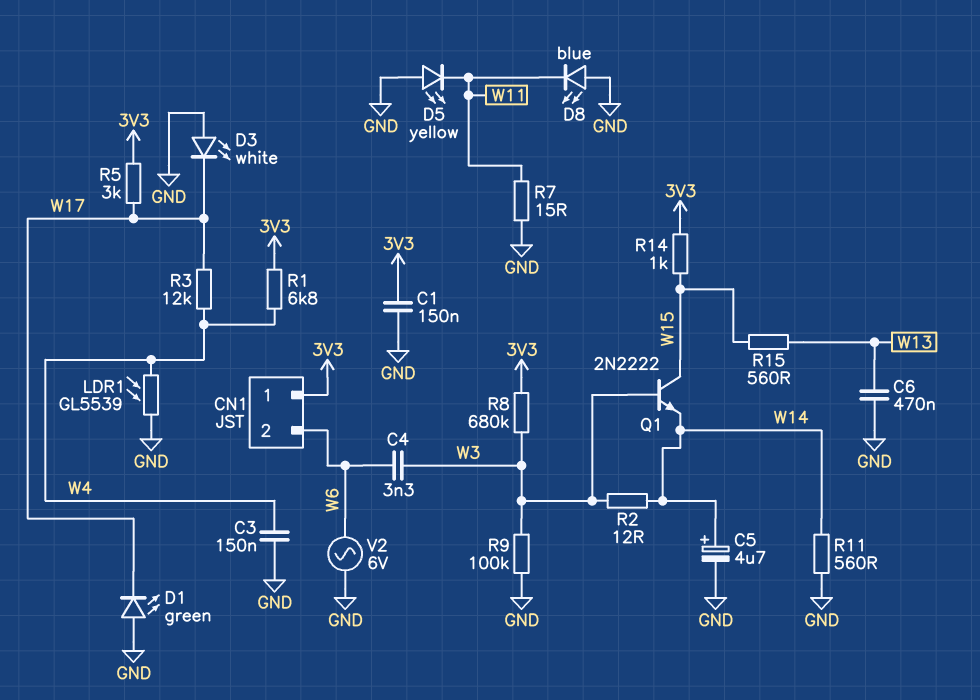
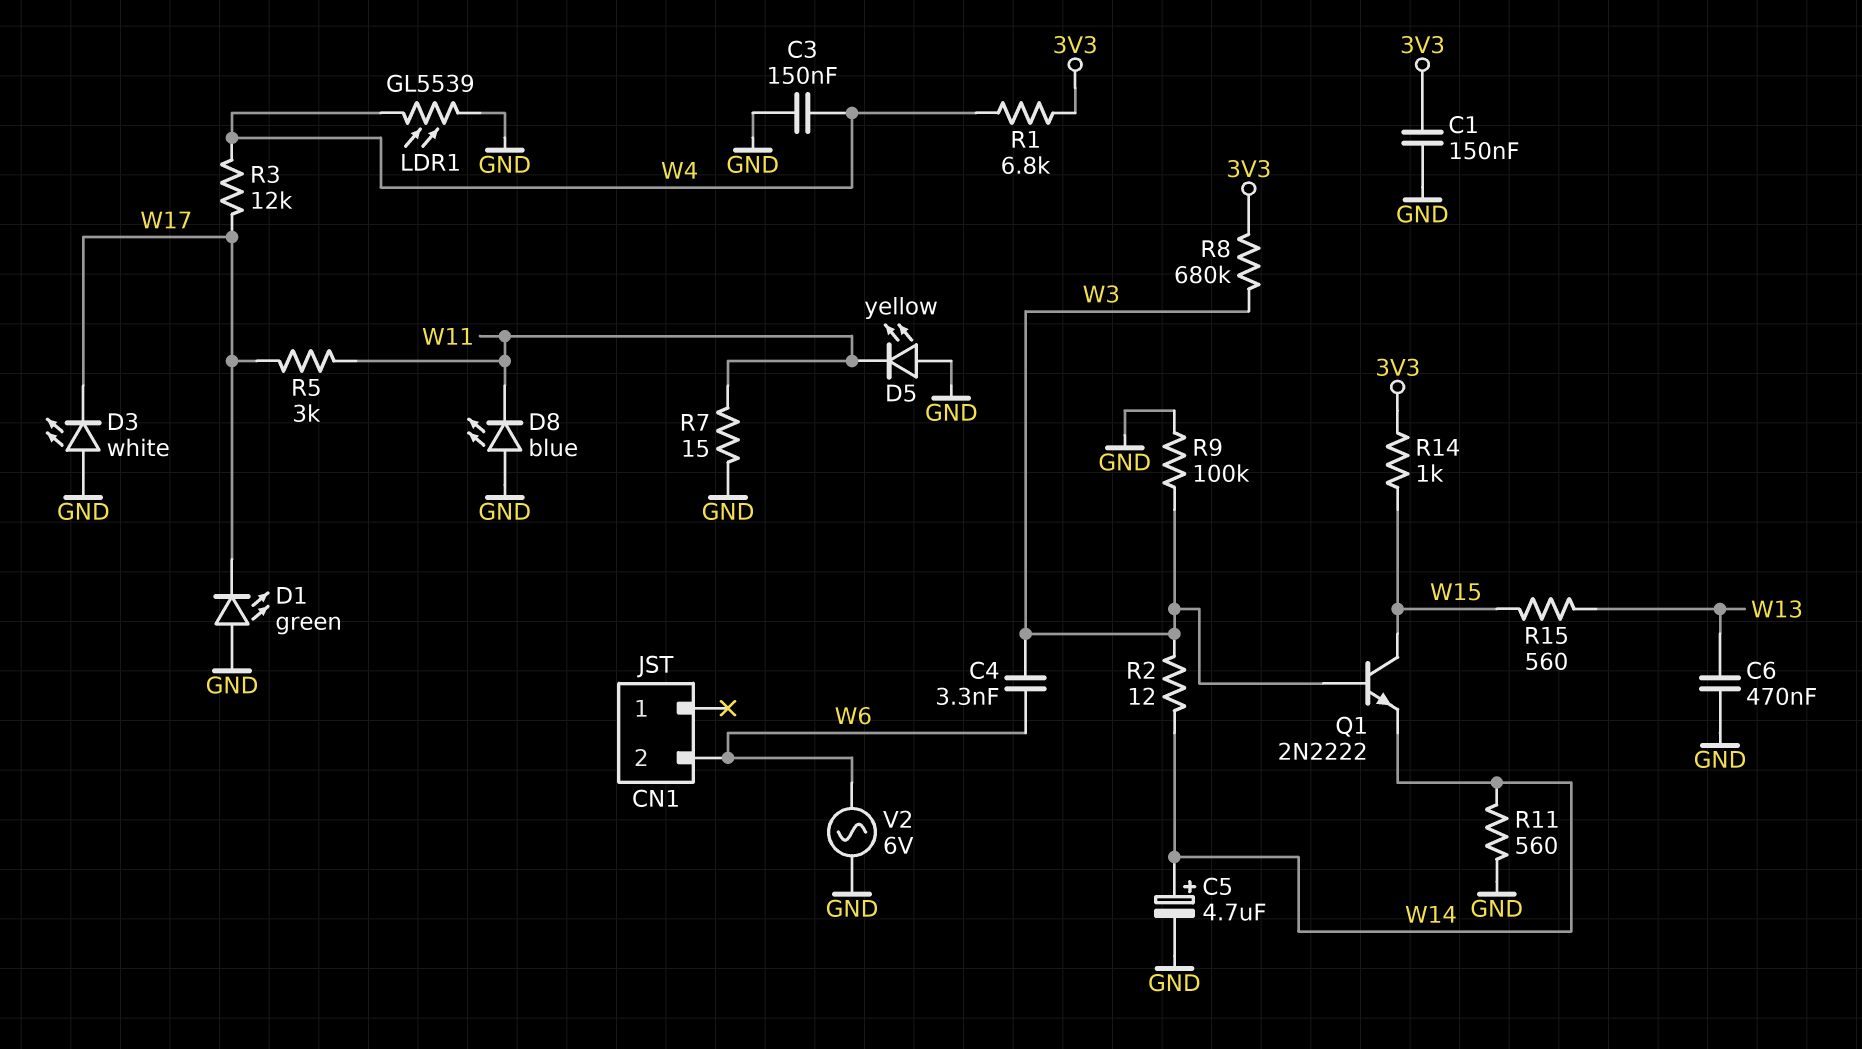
CN1 pin 1: 3V3 -> none
R5: 3k (3V3, W17) -> 3k (W11, W17)

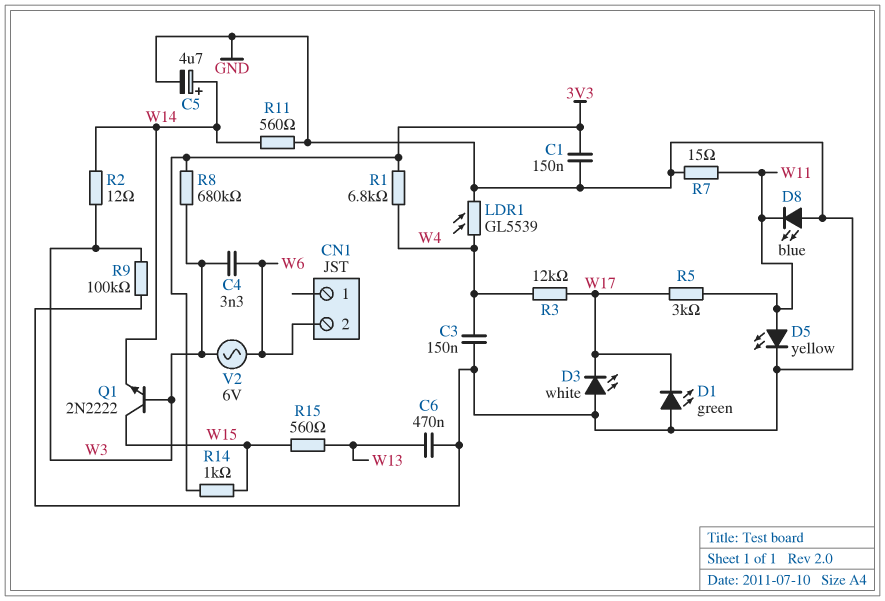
D5: LED yellow (A GND, K W11) -> LED yellow (A W11, K GND)
V2: AC 6V (GND, W6) -> AC 6V (W3, W6)

